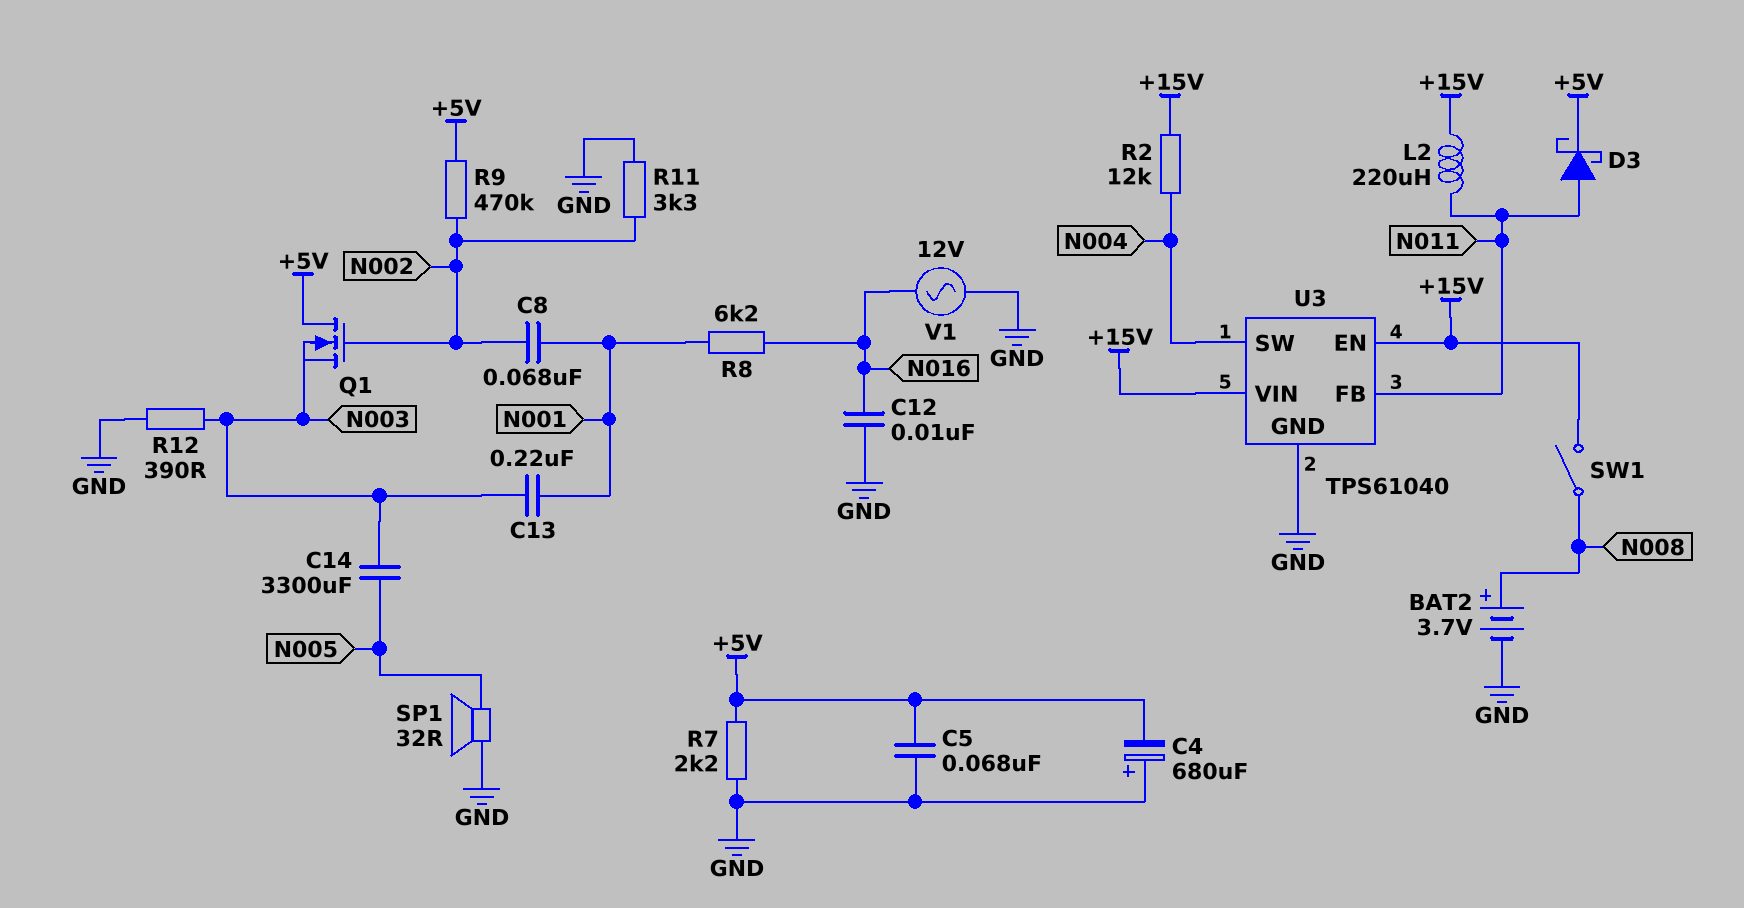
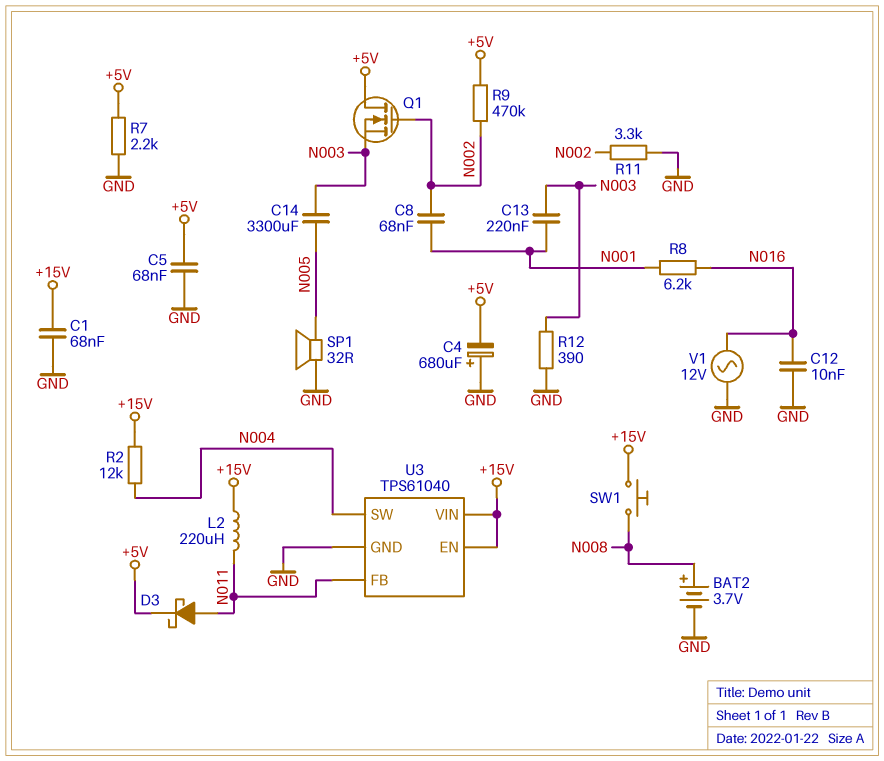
C1: none -> 68nF (+15V, GND)
SW1: switch (+15V, N008) -> button (+15V, N008)

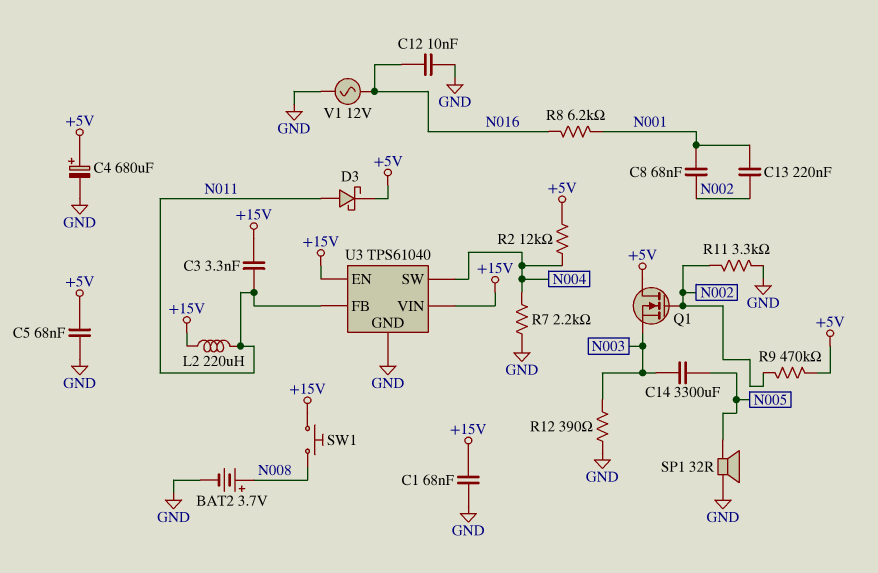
C3: none -> 3.3nF (+15V, N011)
C4: 680uF (plus GND, minus +5V) -> 680uF (plus +5V, minus GND)
C13: 220nF (N001, N003) -> 220nF (N001, N002)
R2: 12k (+15V, N004) -> 12k (+5V, N004)
R7: 2.2k (+5V, GND) -> 2.2k (GND, N004)

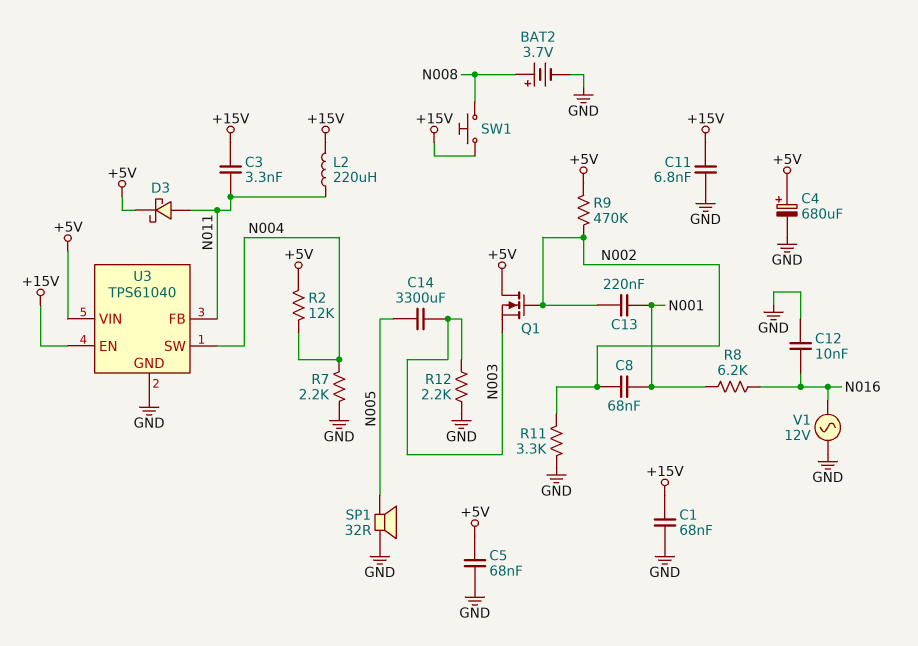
C11: none -> 6.8nF (+15V, GND)
R12: 390 (GND, N003) -> 2.2k (GND, N003)
U3 pin VIN: +15V -> +5V

